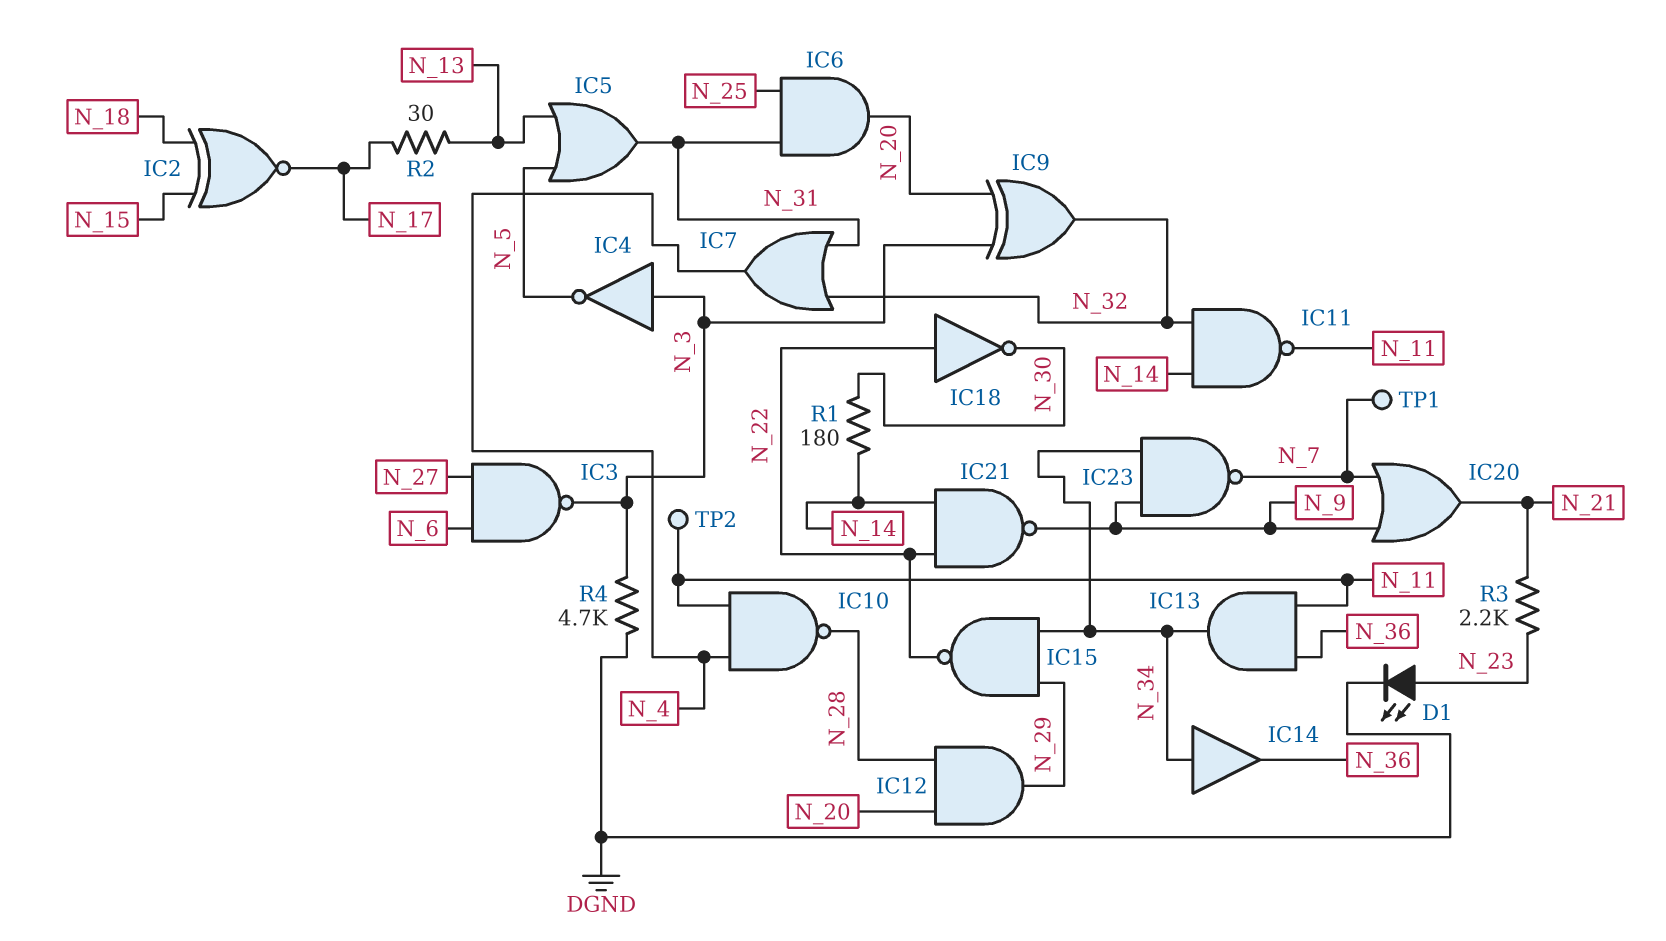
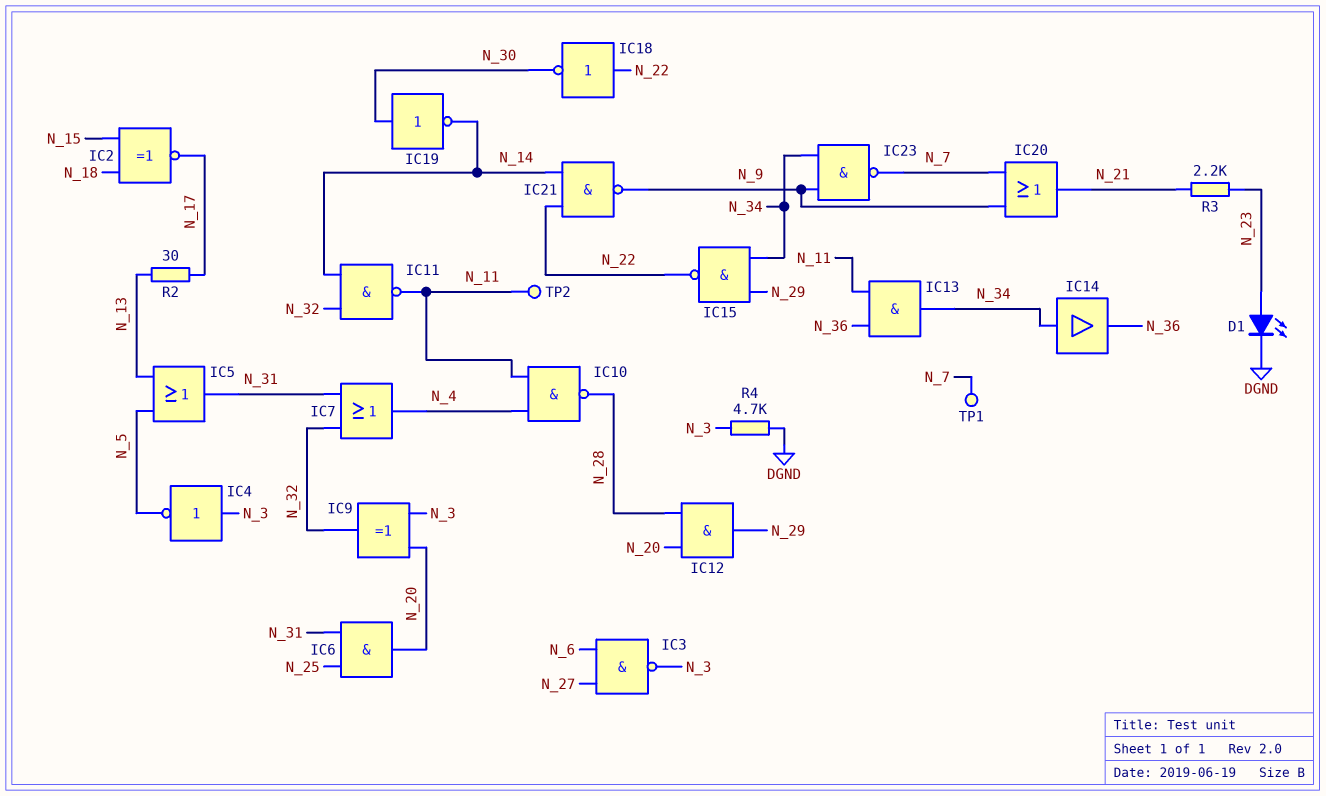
IC19: none -> NOT (in N_30, out N_14)
R1: 180 (N_14, N_30) -> none

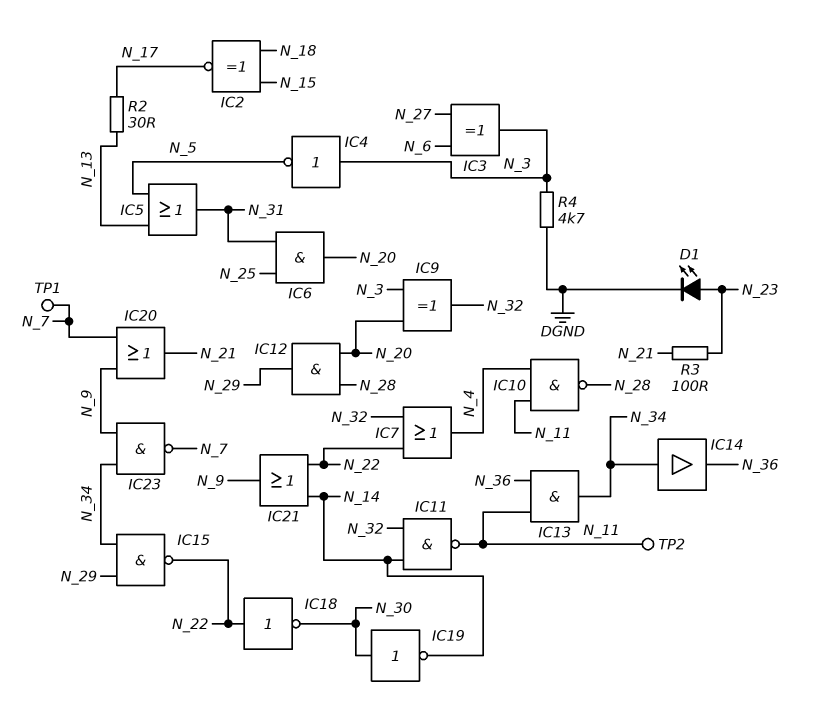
IC3: NAND (in N_6, in N_27, out N_3) -> XOR (in N_6, in N_27, out N_3)
IC7: OR (in N_31, in N_32, out N_4) -> OR (in N_22, in N_32, out N_4)
IC21: NAND (in N_14, in N_22, out N_9) -> OR (in N_14, in N_22, out N_9)
R3: 2.2k (N_21, N_23) -> 100 (N_21, N_23)

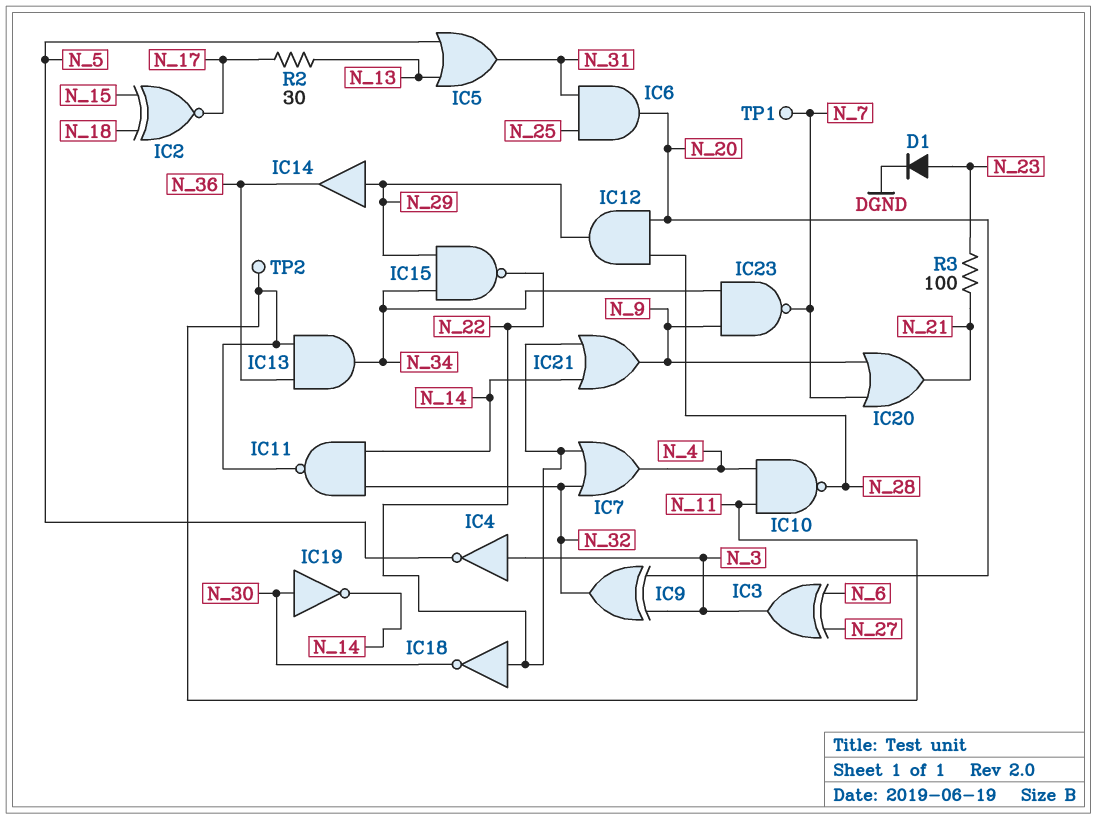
D1: LED (A N_23, K DGND) -> diode (A N_23, K DGND)
IC14: buffer (in N_34, out N_36) -> buffer (in N_29, out N_36)
R4: 4.7k (DGND, N_3) -> none

